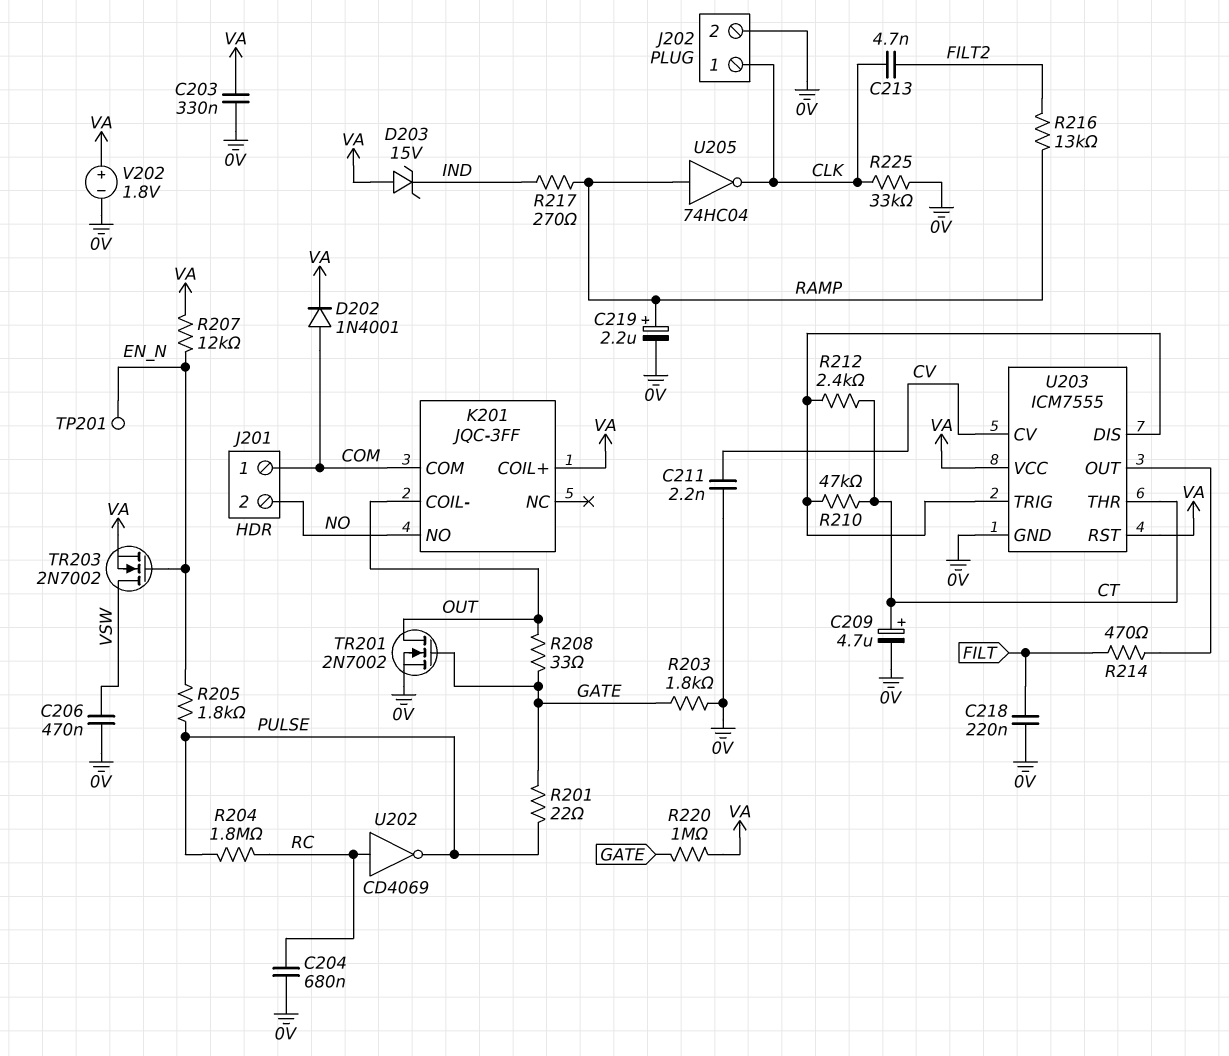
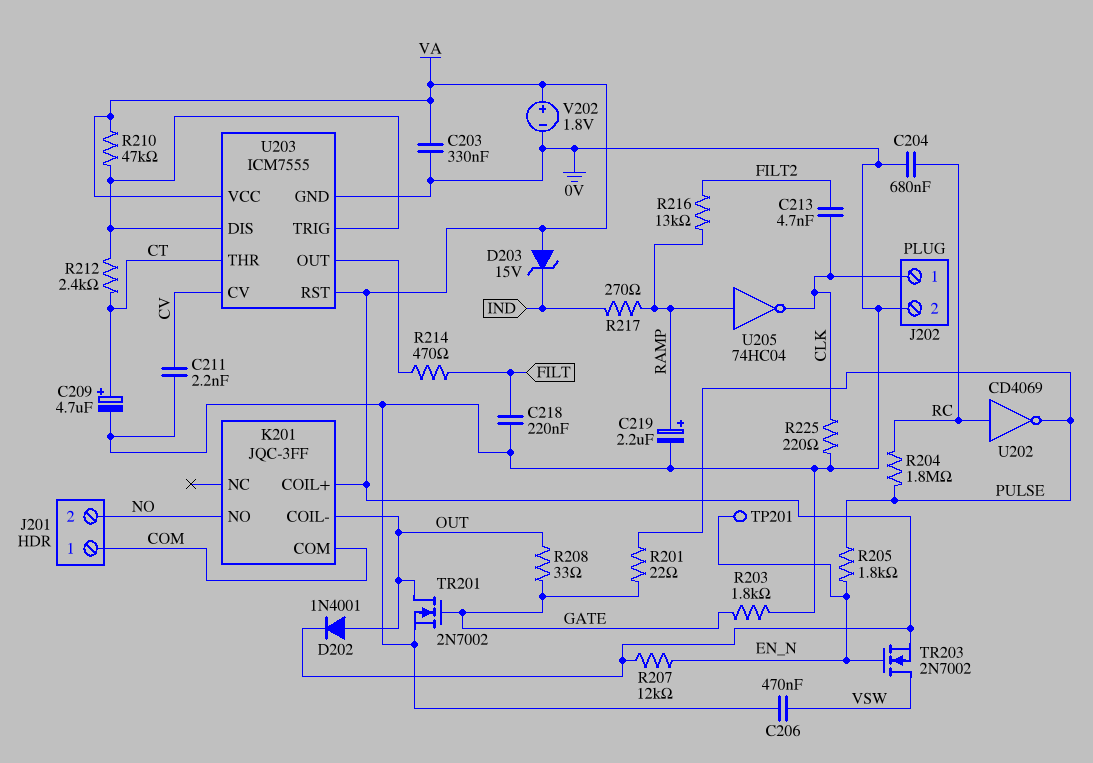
D202: diode 1N4001 (A COM, K VA) -> diode 1N4001 (A OUT, K VA)
R210: 47k (CT, U203/DIS) -> 47k (U203/DIS, VA)
R220: 1M (GATE, VA) -> none
R225: 33k (0V, CLK) -> 220 (0V, CLK)

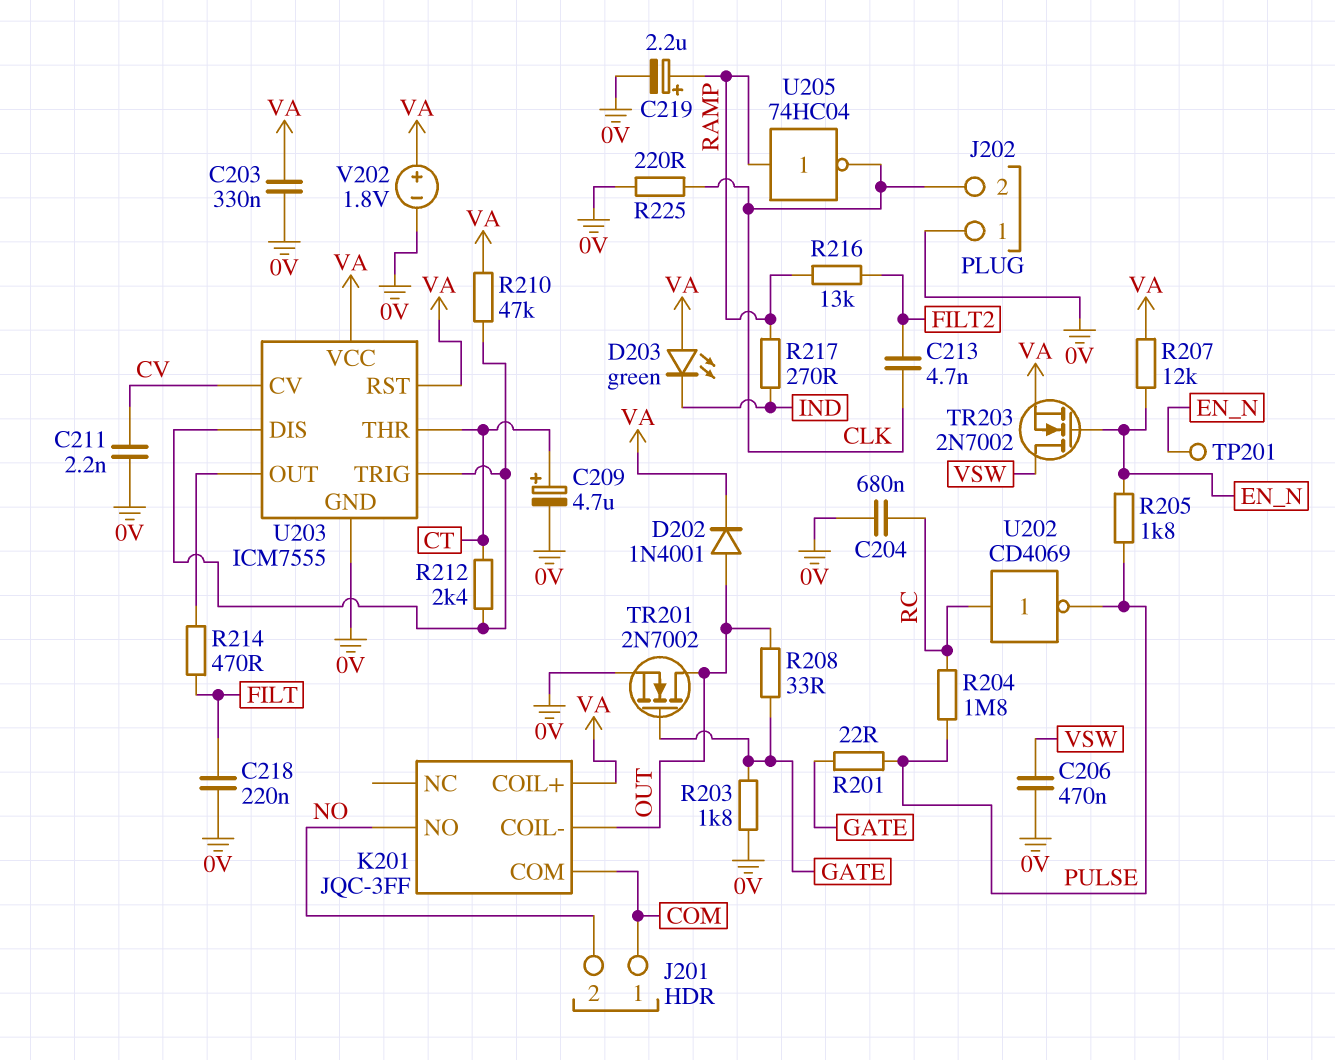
D203: zener 15V (A VA, K IND) -> LED green (A VA, K IND)
J202 pin 1: CLK -> 0V
J202 pin 2: 0V -> CLK

